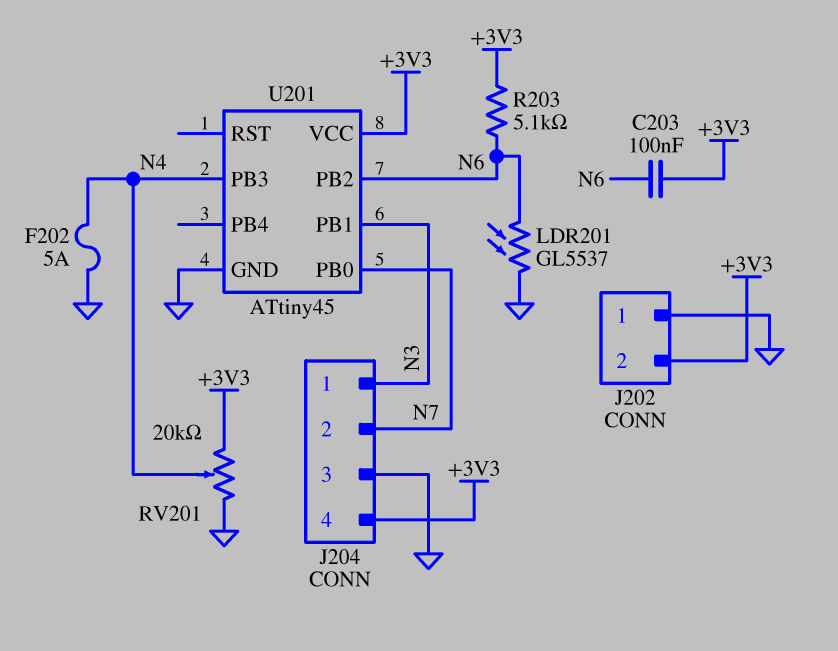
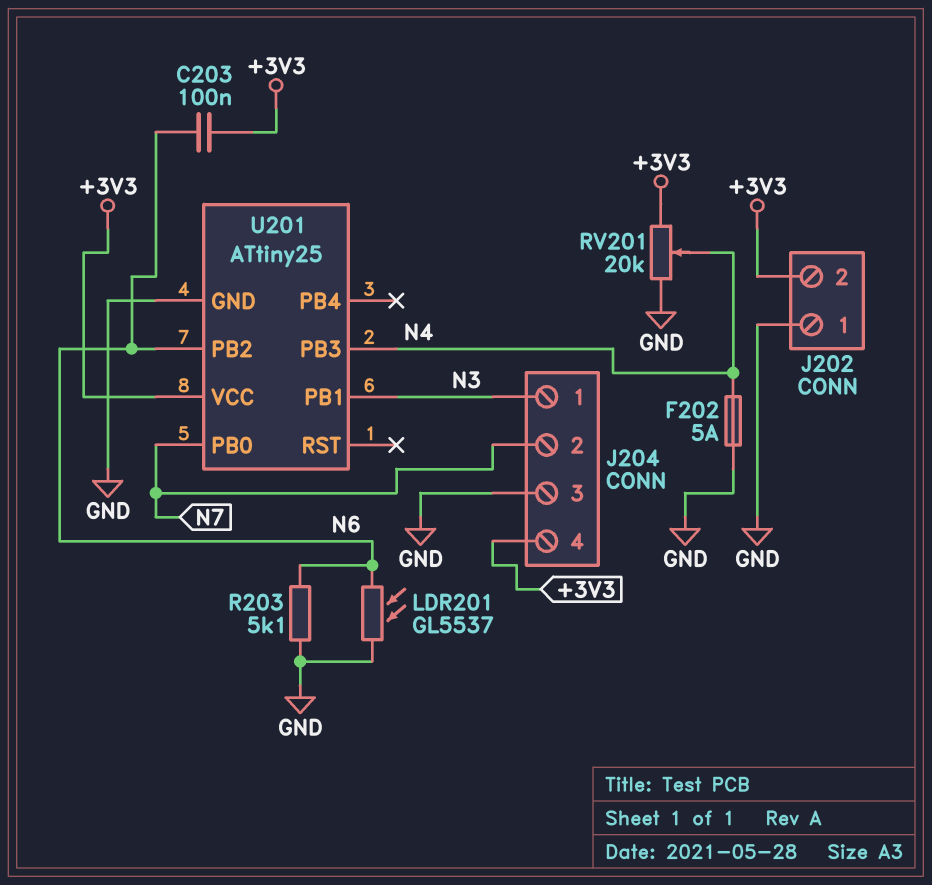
R203: 5.1k (+3V3, N6) -> 5.1k (GND, N6)
U201: ATtiny45 -> ATtiny25

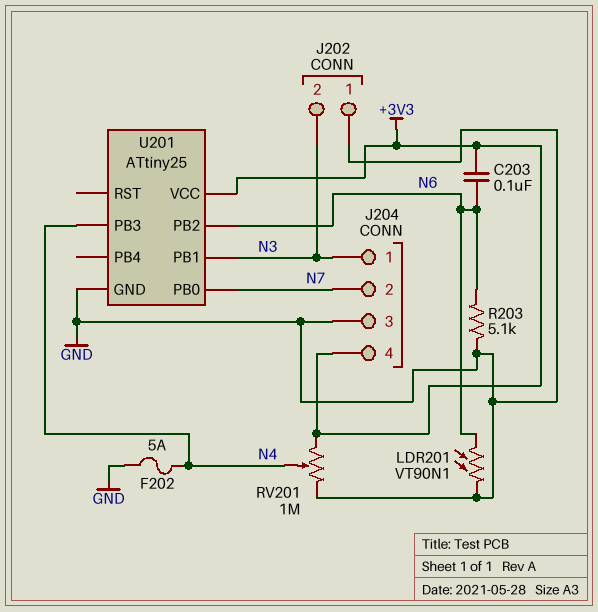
J202 pin 2: +3V3 -> N3
LDR201: GL5537 (GND, N6) -> VT90N1 (GND, N6)
RV201: 20k (+3V3, GND, wiper N4) -> 1M (+3V3, GND, wiper N4)

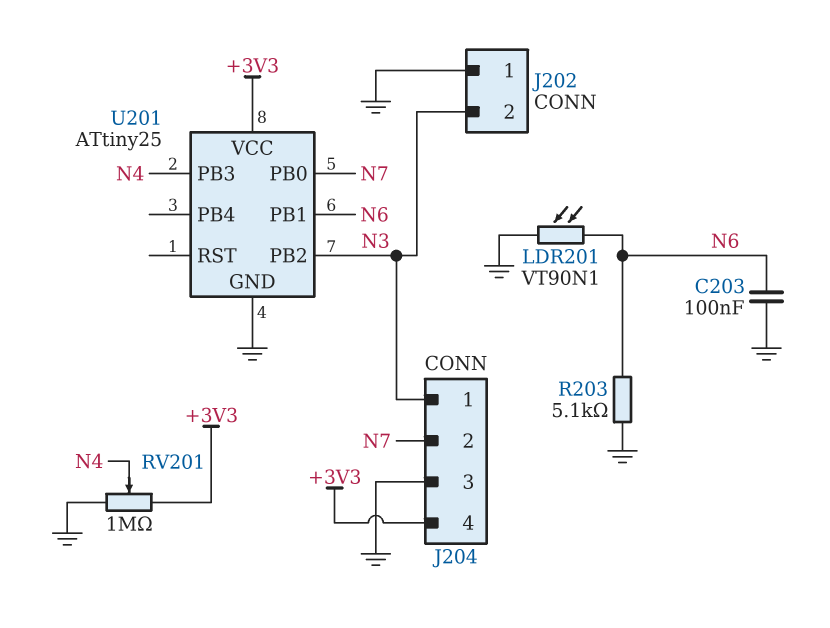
C203: 100nF (+3V3, N6) -> 100nF (GND, N6)
F202: 5A (GND, N4) -> none
U201 pin PB1: N3 -> N6
U201 pin PB2: N6 -> N3

